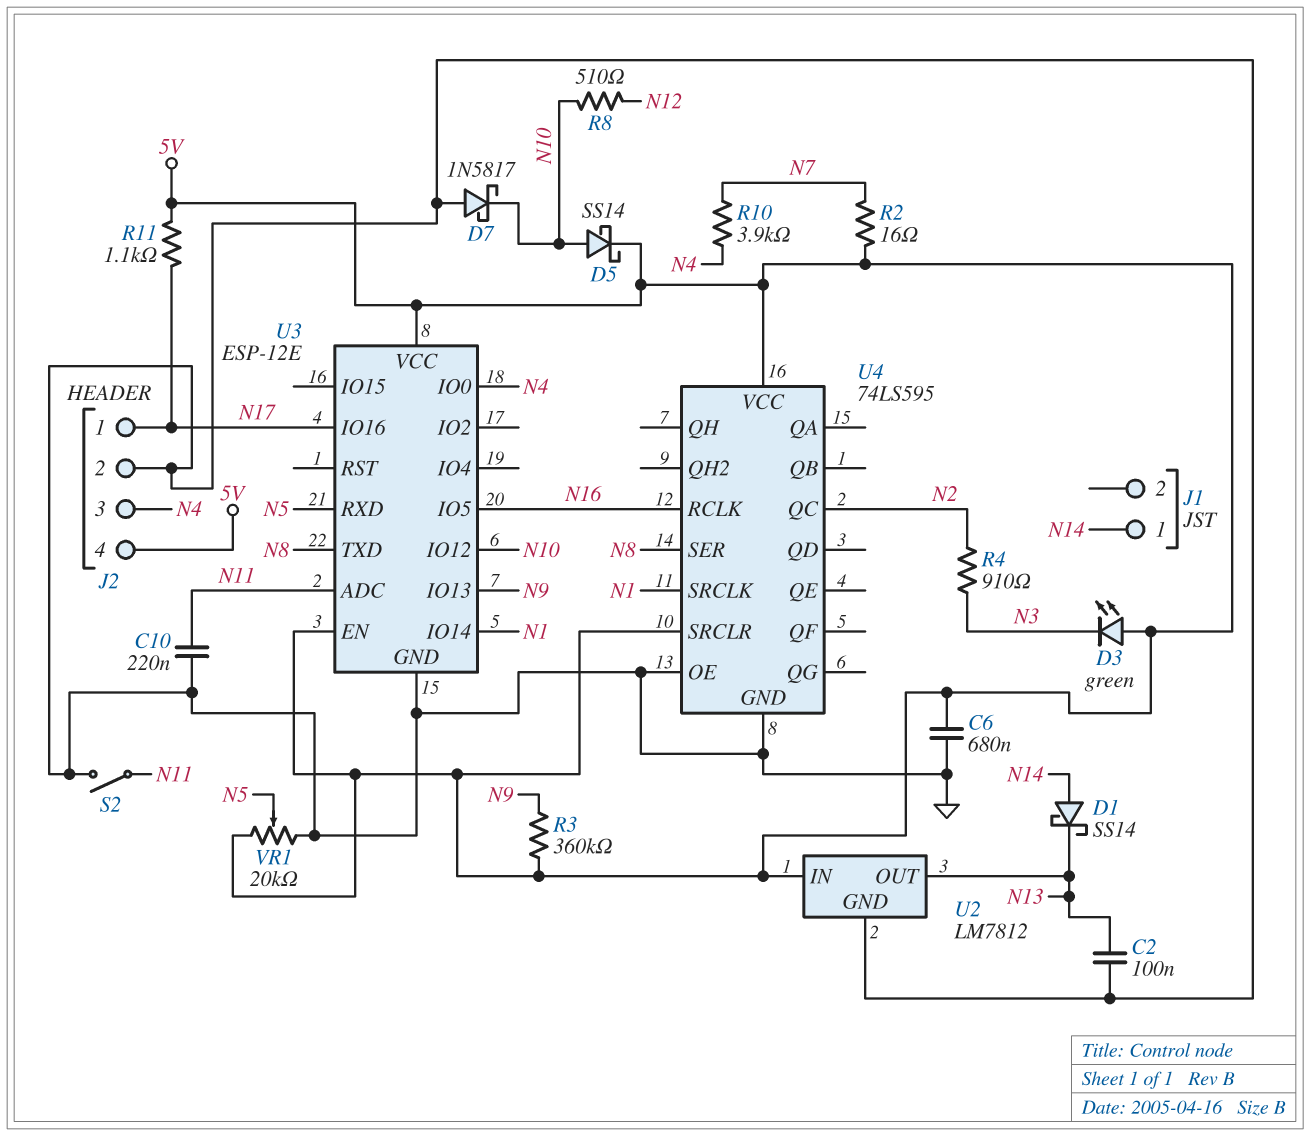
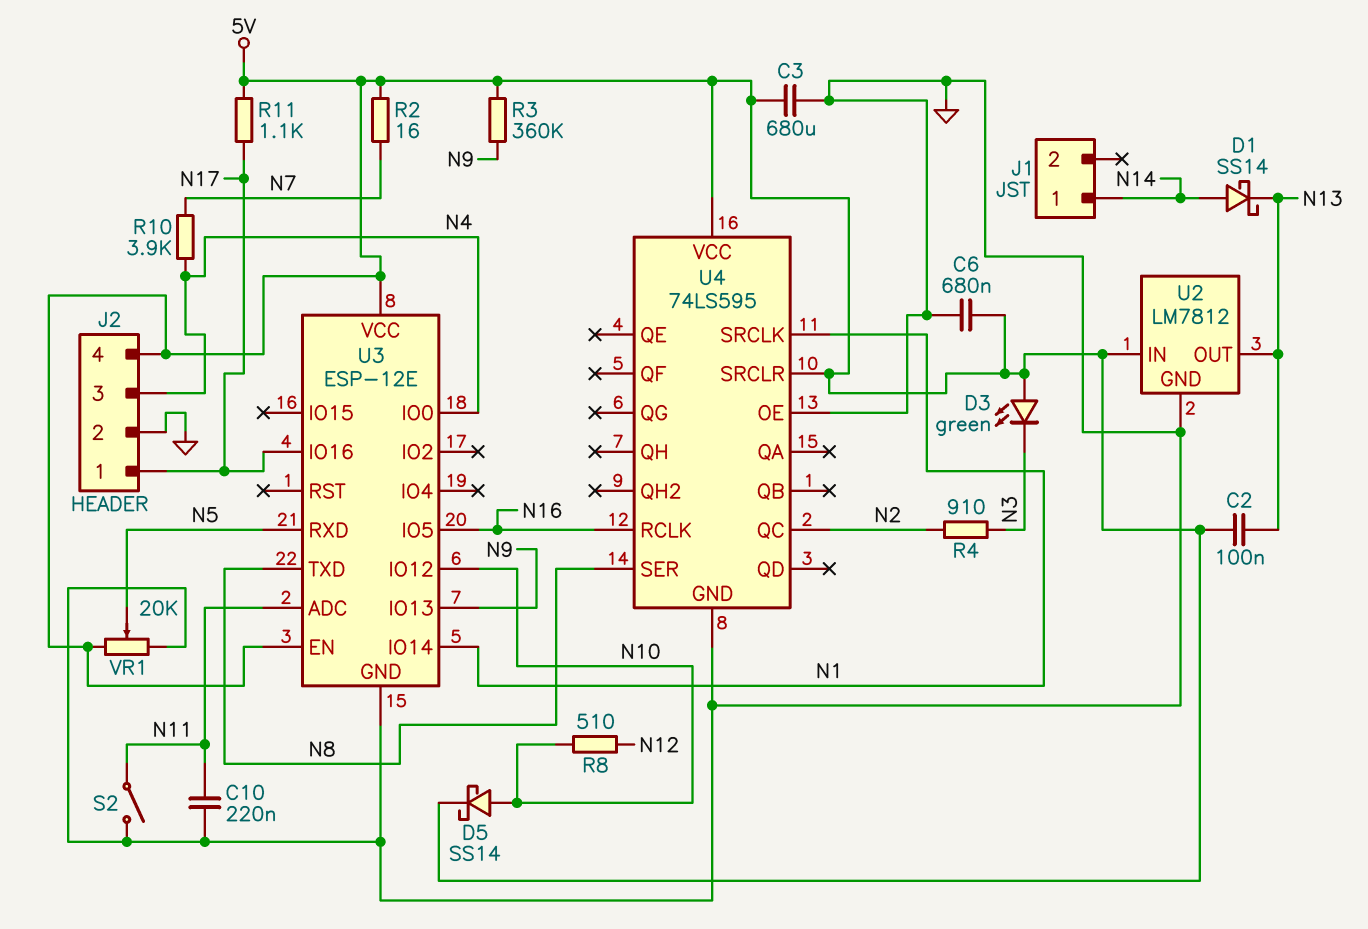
C2: 100nF (GND, N13) -> 100nF (5V, N13)
C3: none -> 680uF (5V, GND)
D7: schottky 1N5817 (A GND, K N10) -> none

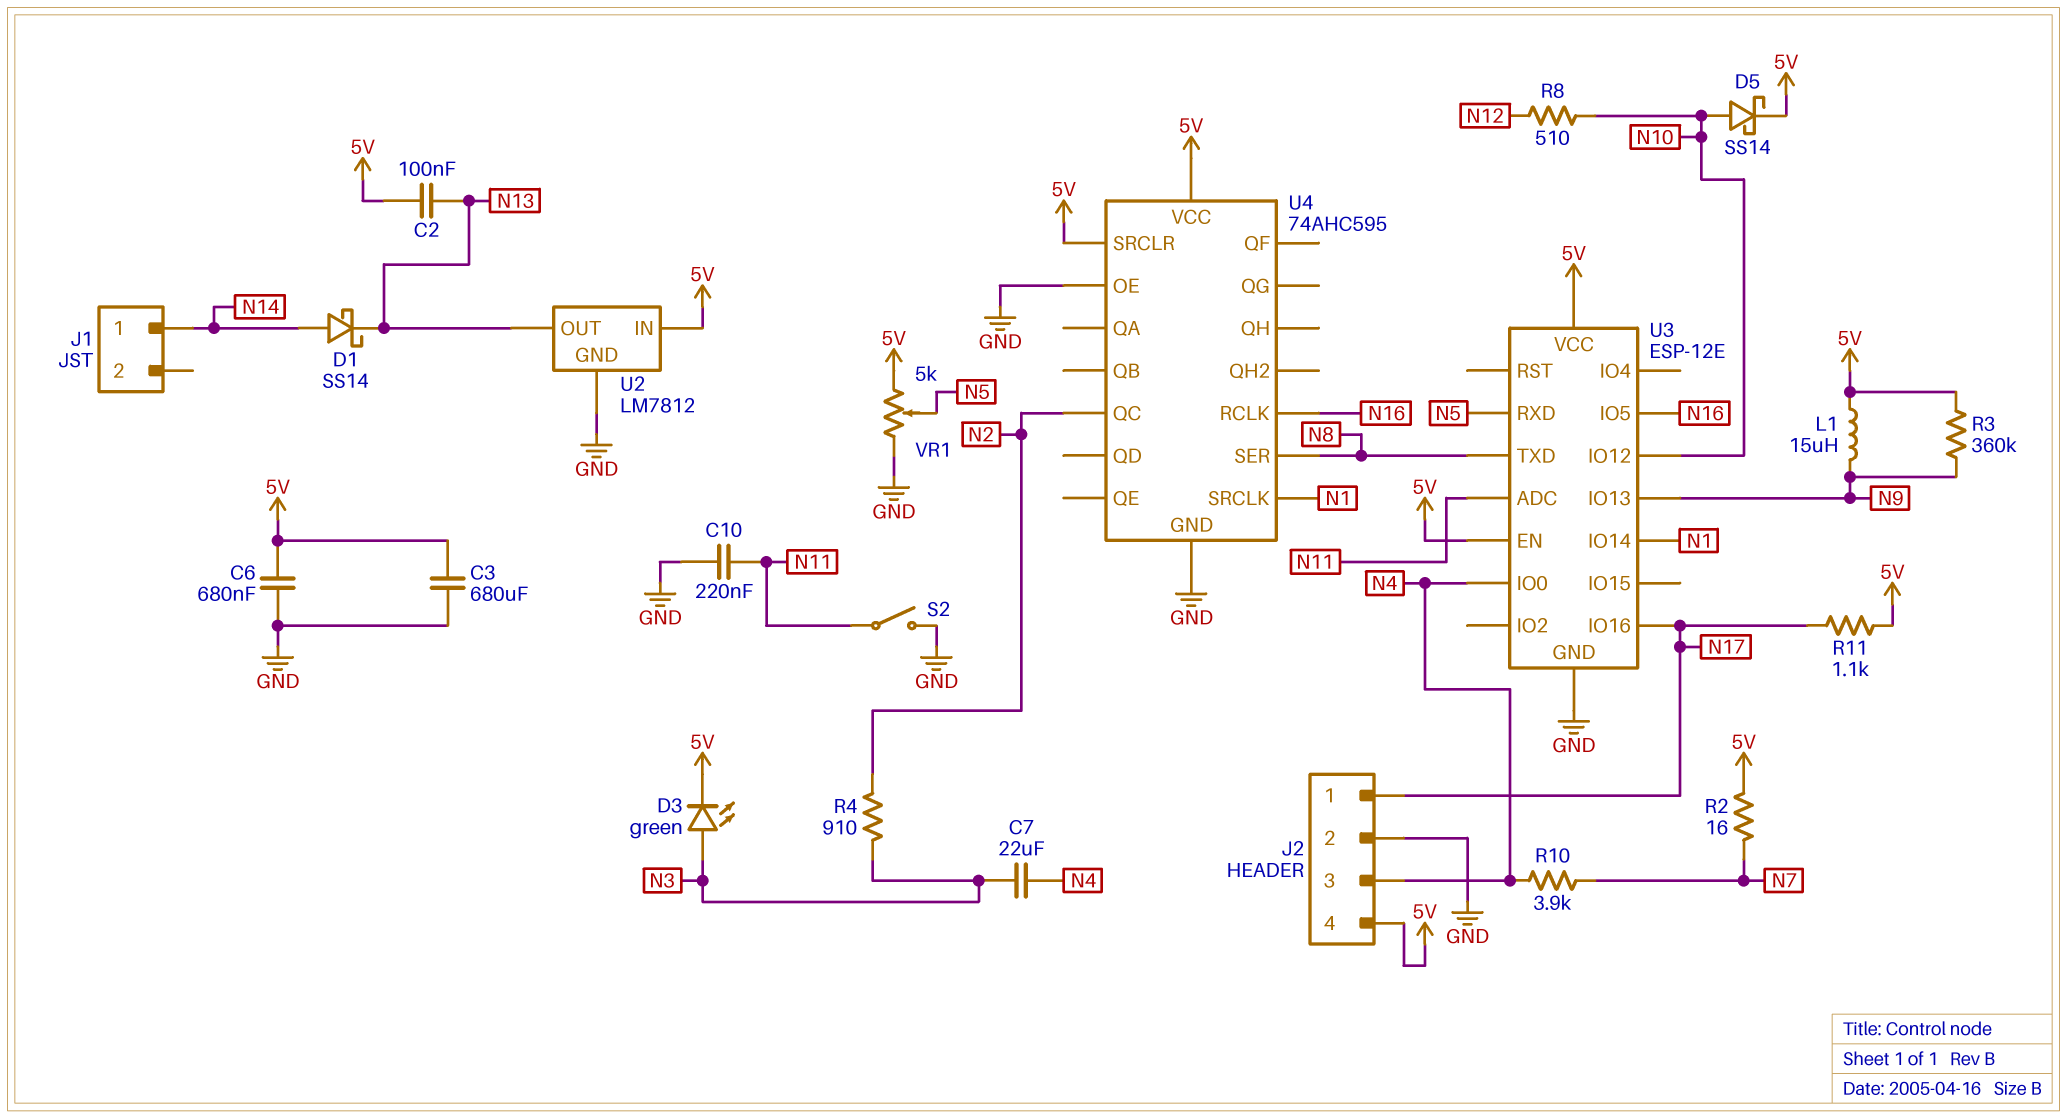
C7: none -> 22uF (N3, N4)
D3: LED green (A 5V, K N3) -> LED green (A N3, K 5V)
L1: none -> 15uH (5V, N9)
U4: 74LS595 -> 74AHC595
VR1: 20k (5V, GND, wiper N5) -> 5k (5V, GND, wiper N5)

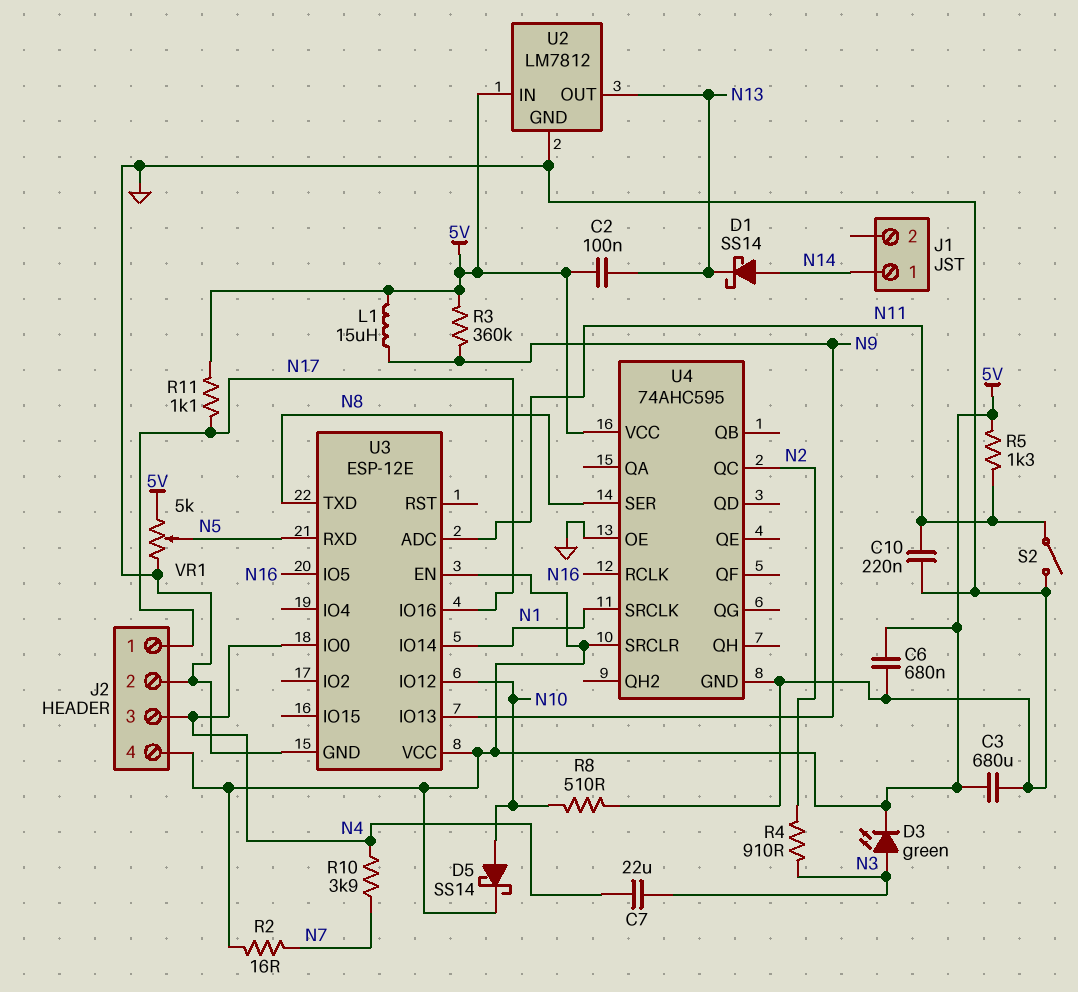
R5: none -> 1.3k (5V, N11)
R8: 510 (N10, N12) -> 510 (GND, N10)

